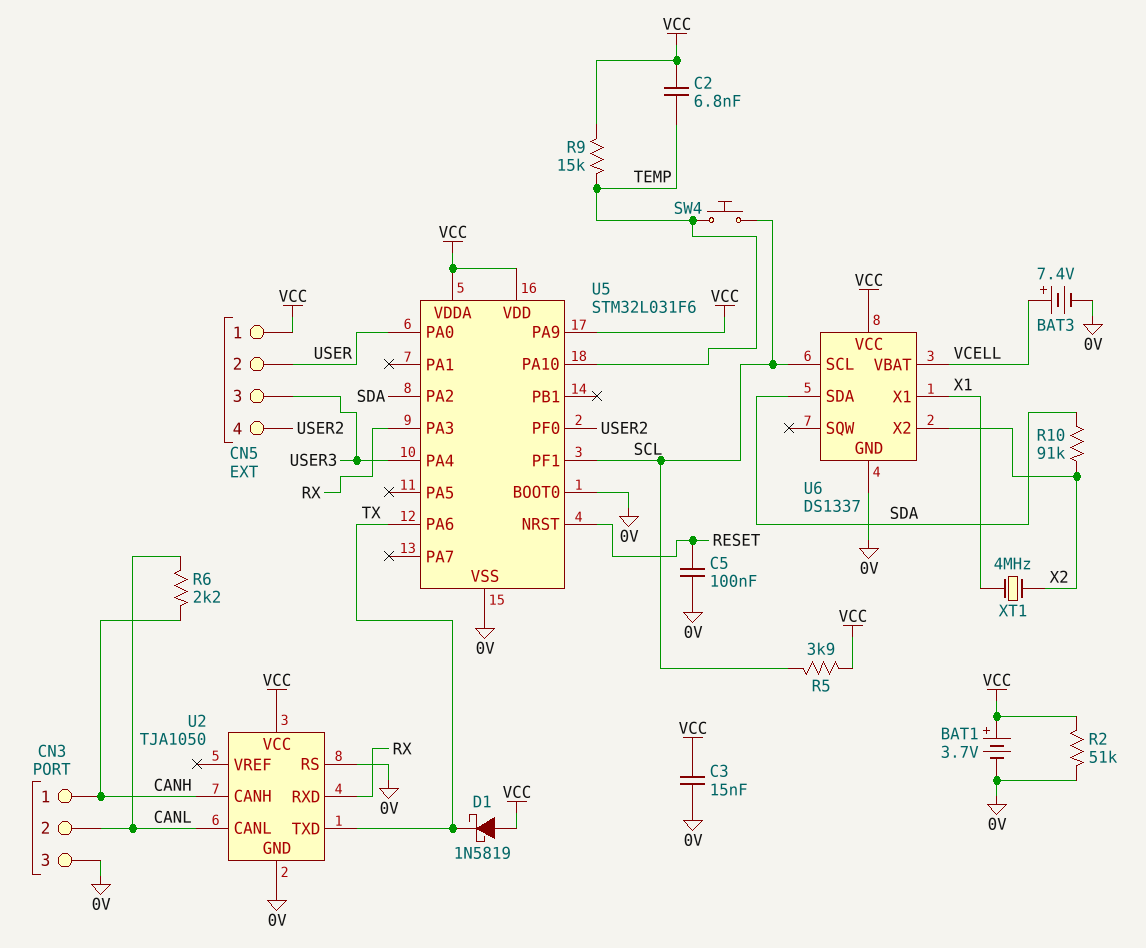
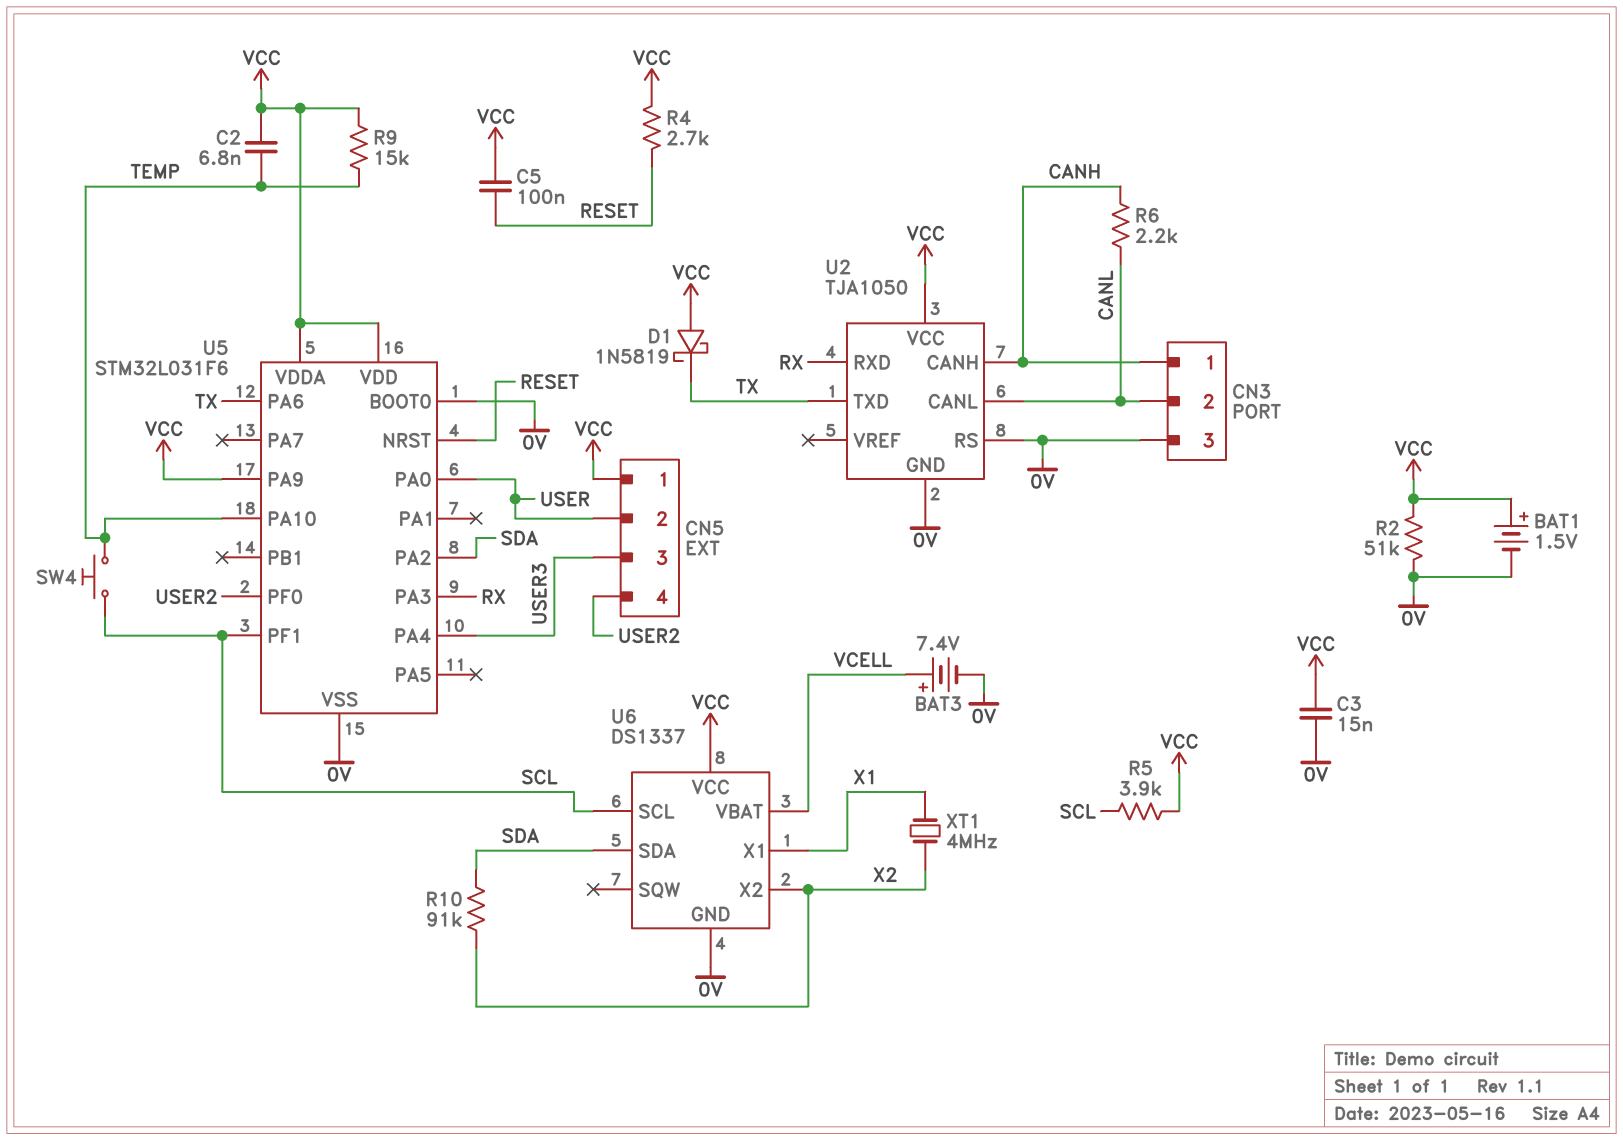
BAT1: 3.7V (plus VCC, minus 0V) -> 1.5V (plus VCC, minus 0V)
C5: 100nF (0V, RESET) -> 100nF (RESET, VCC)
R4: none -> 2.7k (RESET, VCC)

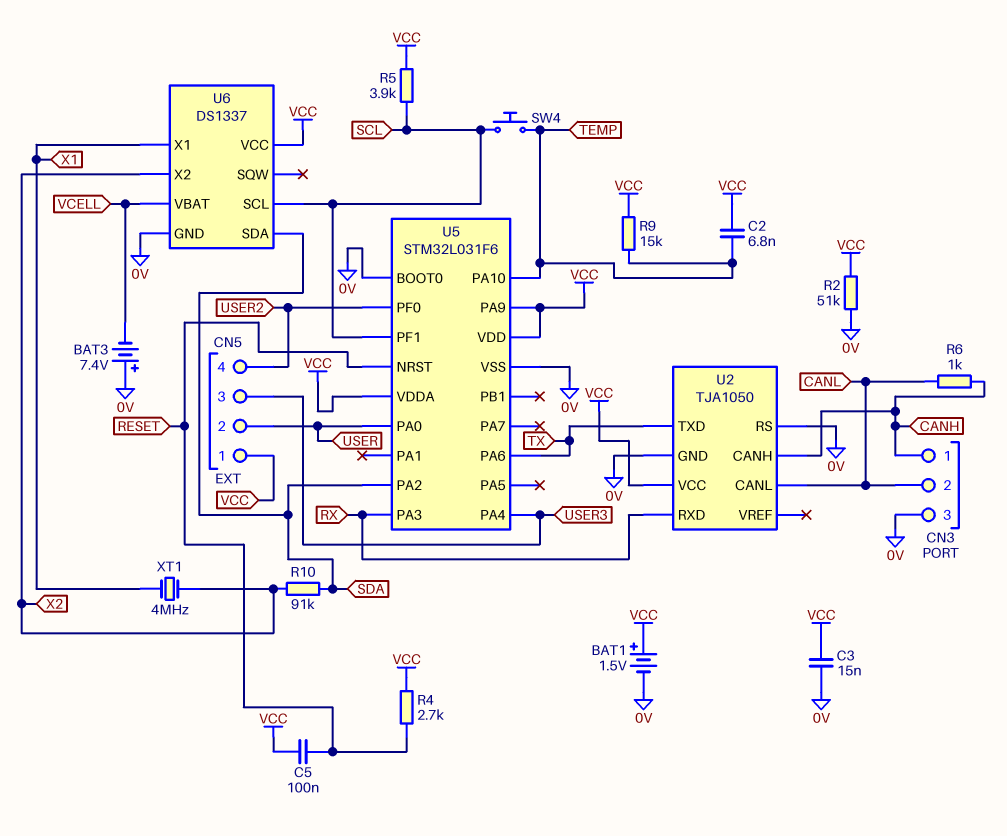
BAT3: 7.4V (plus VCELL, minus 0V) -> 7.4V (plus 0V, minus VCELL)
D1: schottky 1N5819 (A VCC, K TX) -> none
R6: 2.2k (CANH, CANL) -> 1k (CANH, CANL)

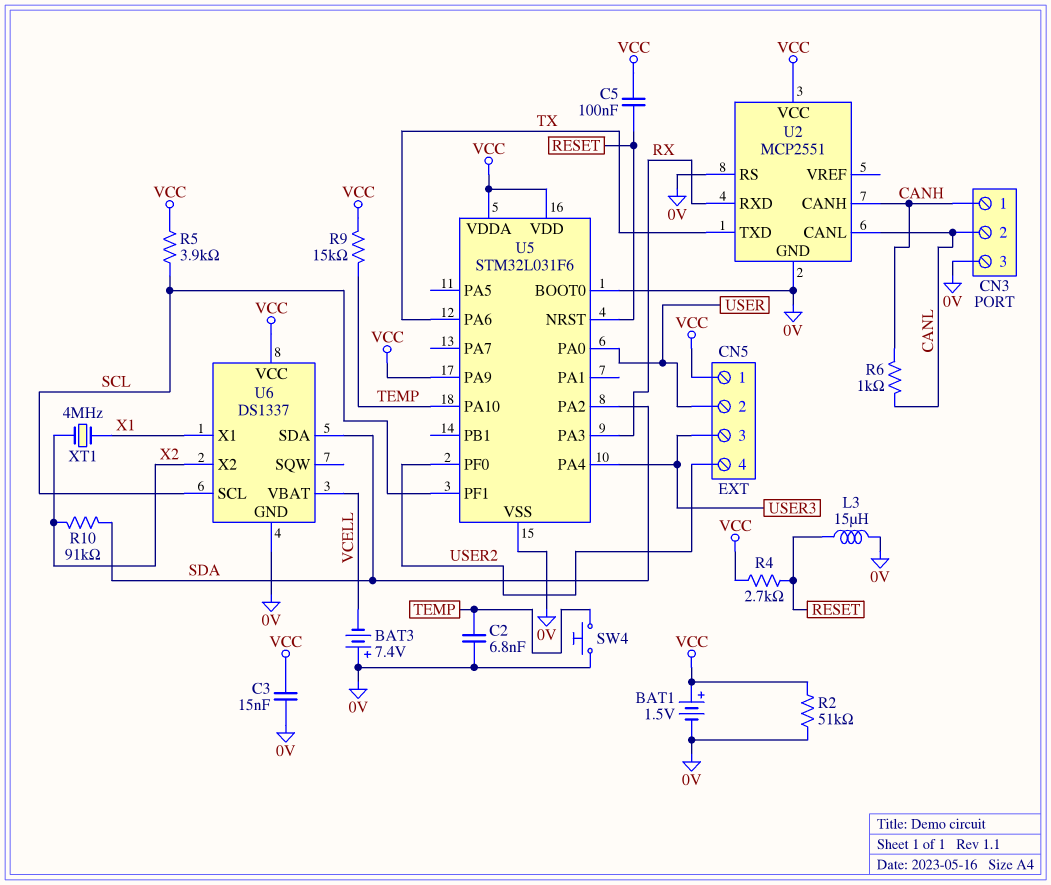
C2: 6.8nF (TEMP, VCC) -> 6.8nF (0V, TEMP)
L3: none -> 15uH (0V, RESET)
SW4: button (SCL, TEMP) -> button (0V, TEMP)
U2: TJA1050 -> MCP2551

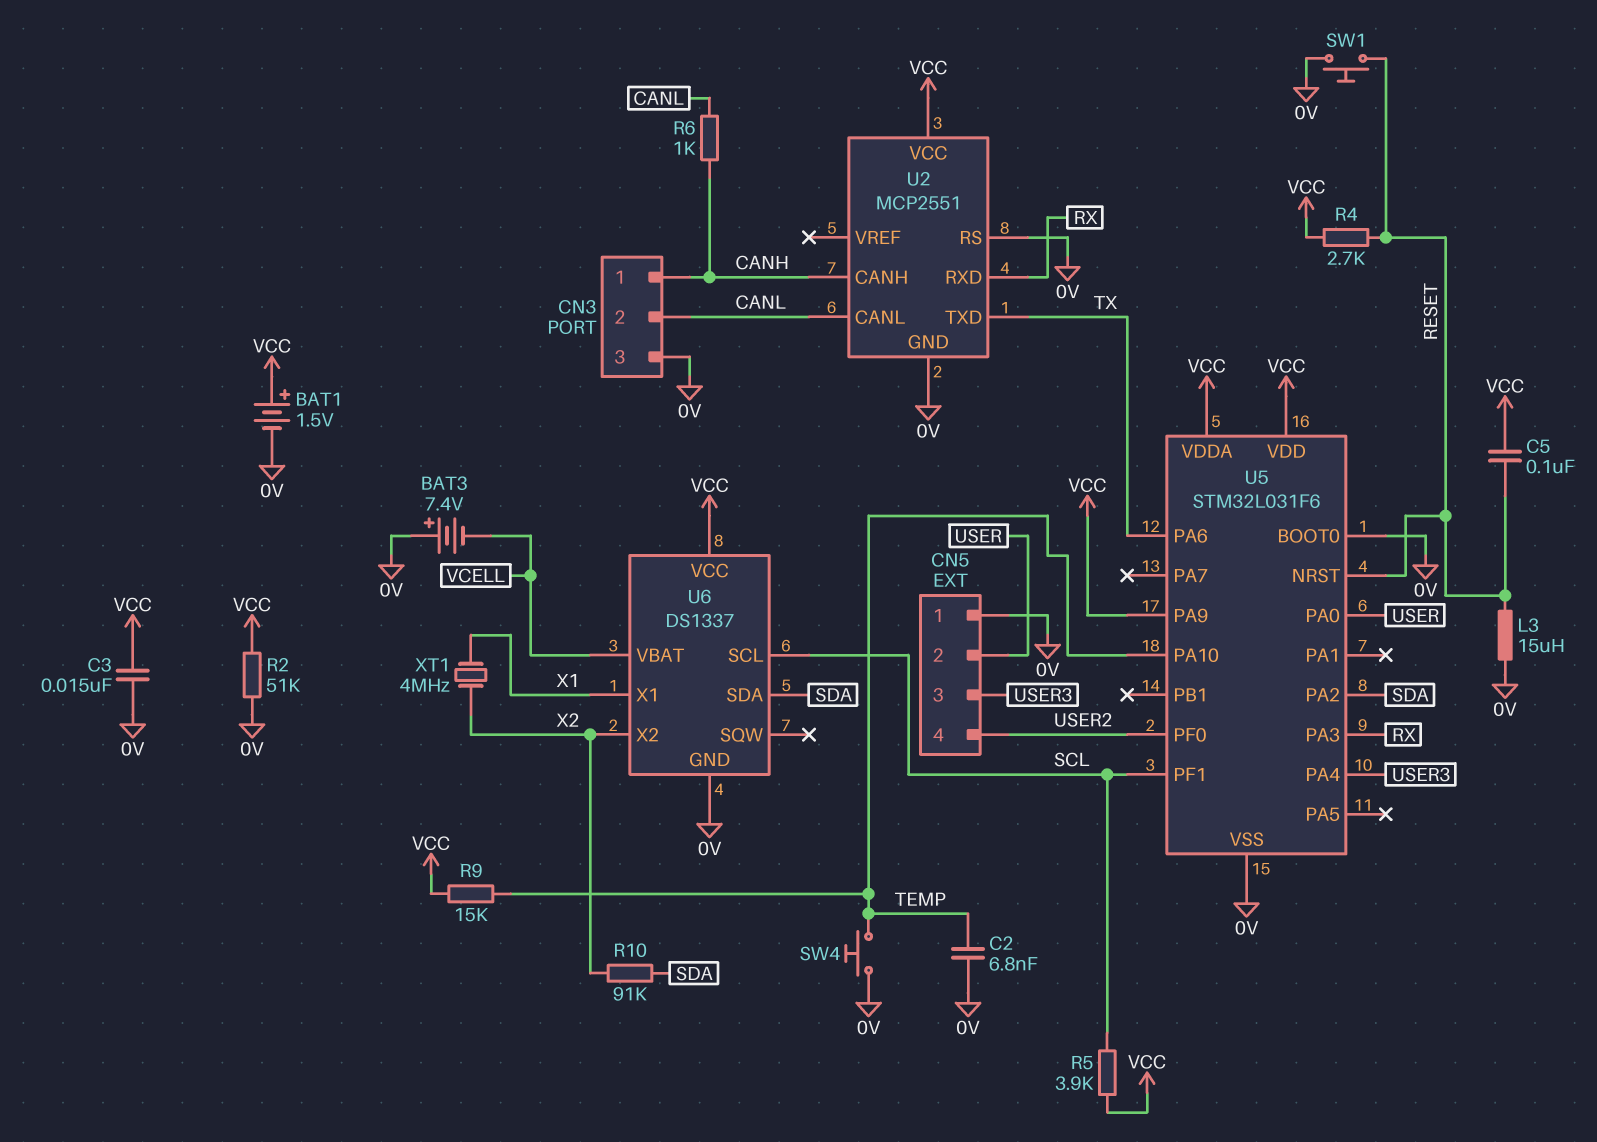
CN5 pin 1: VCC -> 0V
SW1: none -> button (0V, RESET)

